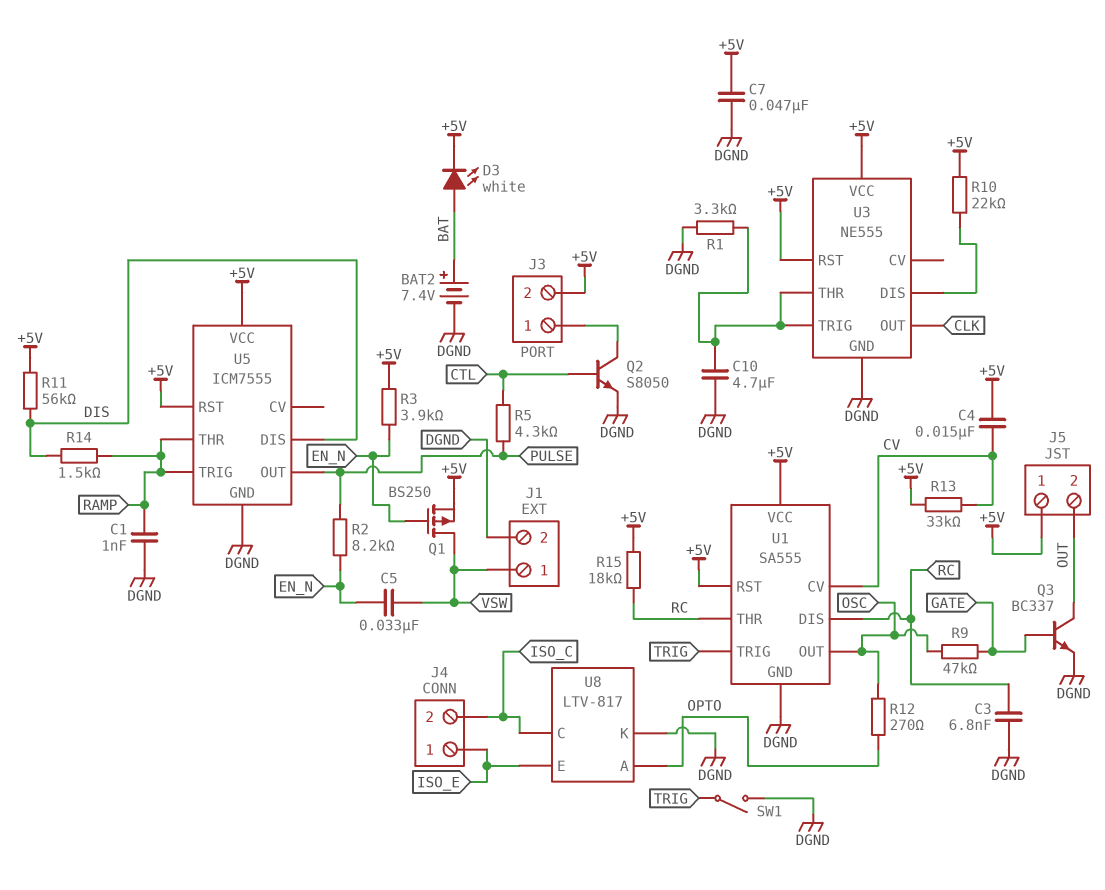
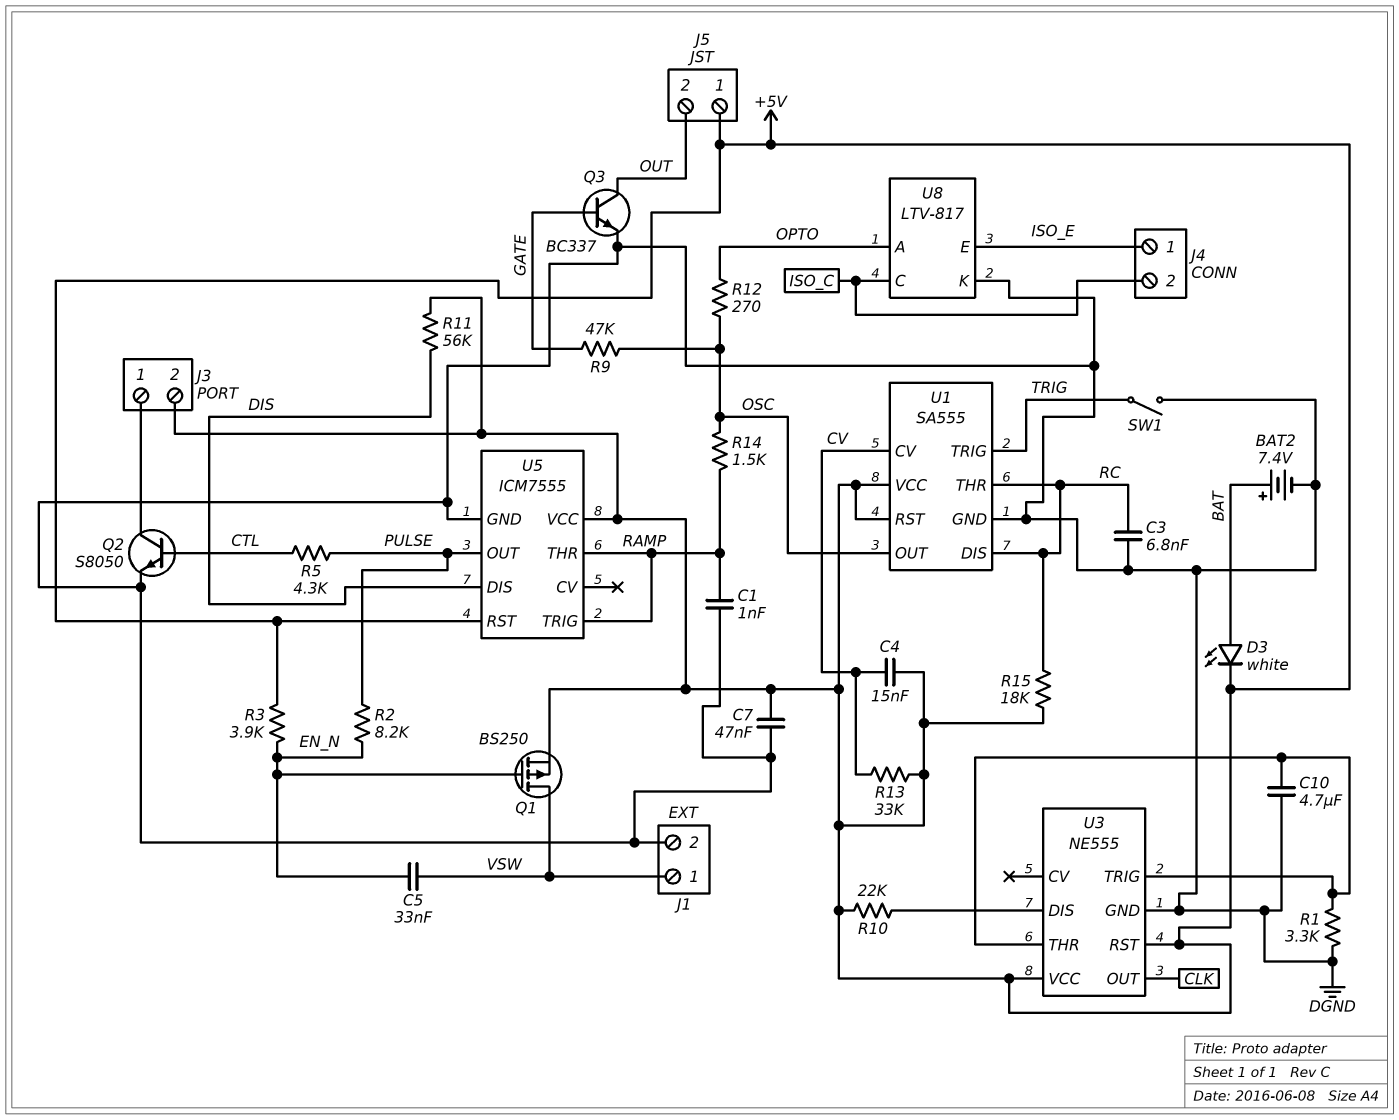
R14: 1.5k (DIS, RAMP) -> 1.5k (OSC, RAMP)

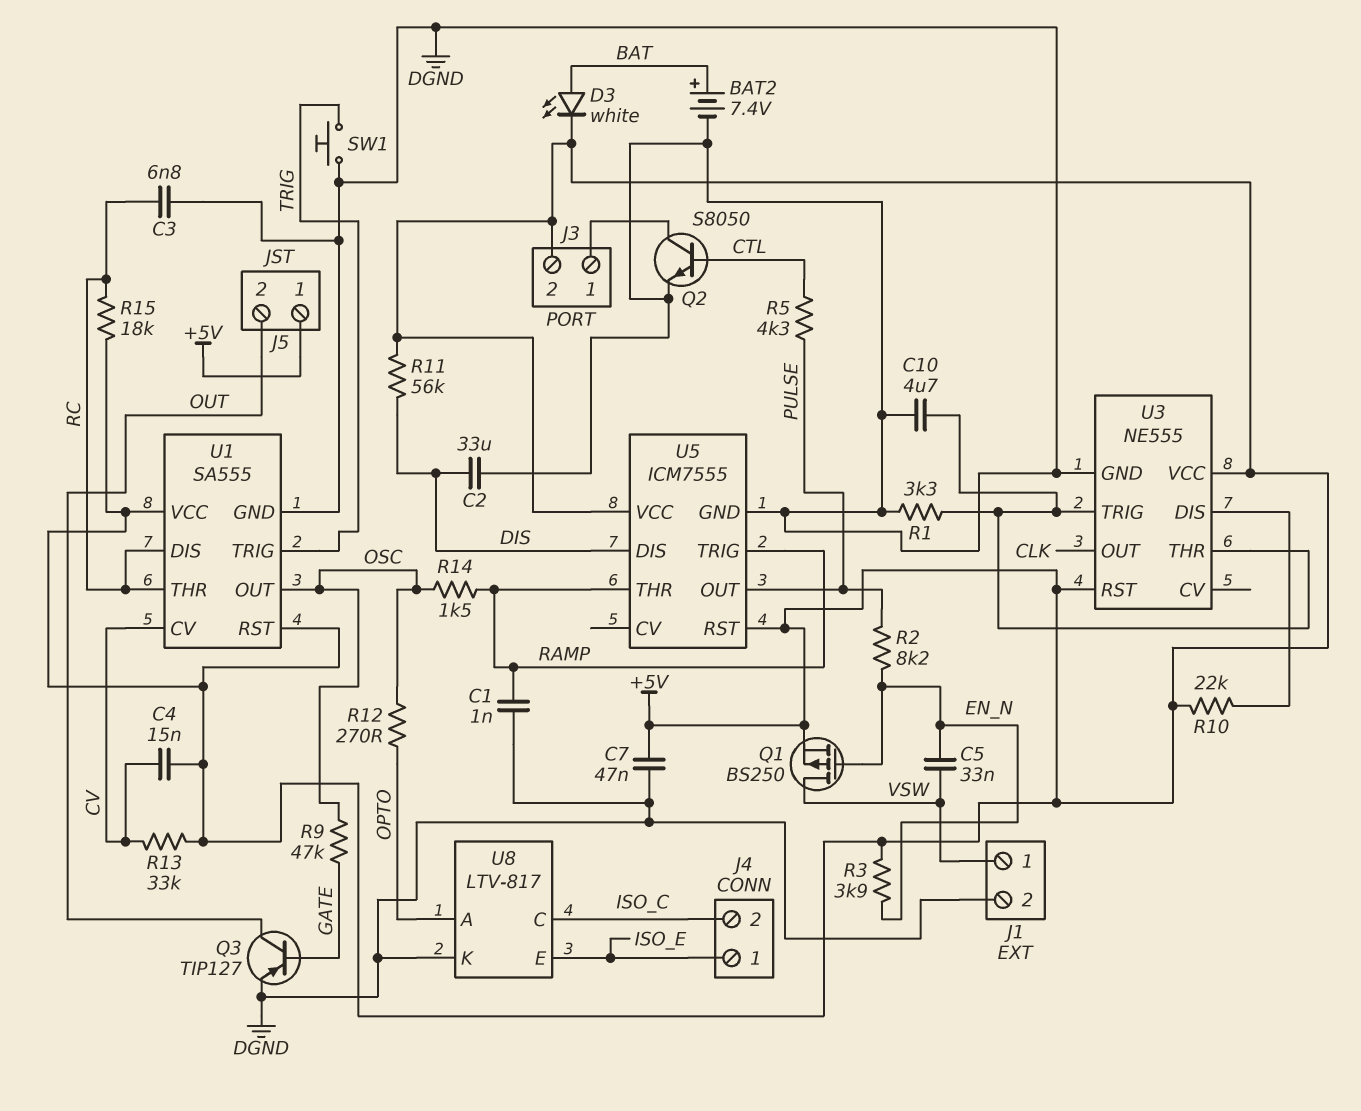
C2: none -> 33uF (DGND, DIS)
Q3: NPN BC337 (B GATE, C OUT, E DGND) -> PNP TIP127 (B GATE, C OUT, E DGND)
SW1: switch (DGND, TRIG) -> button (DGND, TRIG)

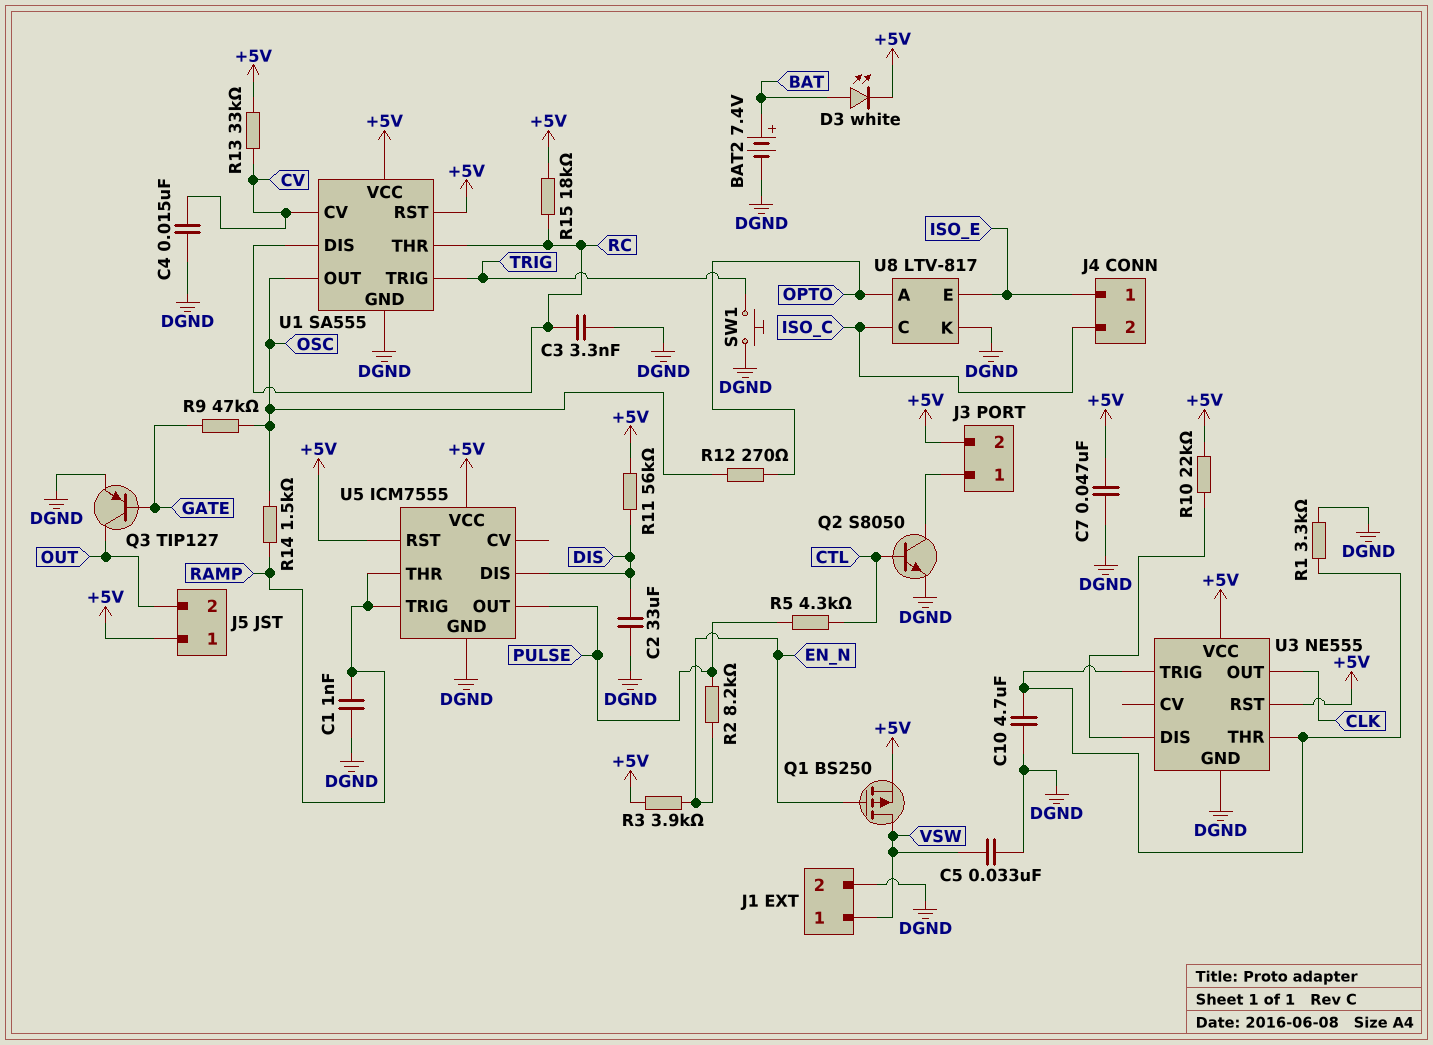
C3: 6.8nF (DGND, RC) -> 3.3nF (DGND, RC)
C4: 15nF (+5V, CV) -> 15nF (CV, DGND)
C5: 33nF (EN_N, VSW) -> 33nF (DGND, VSW)

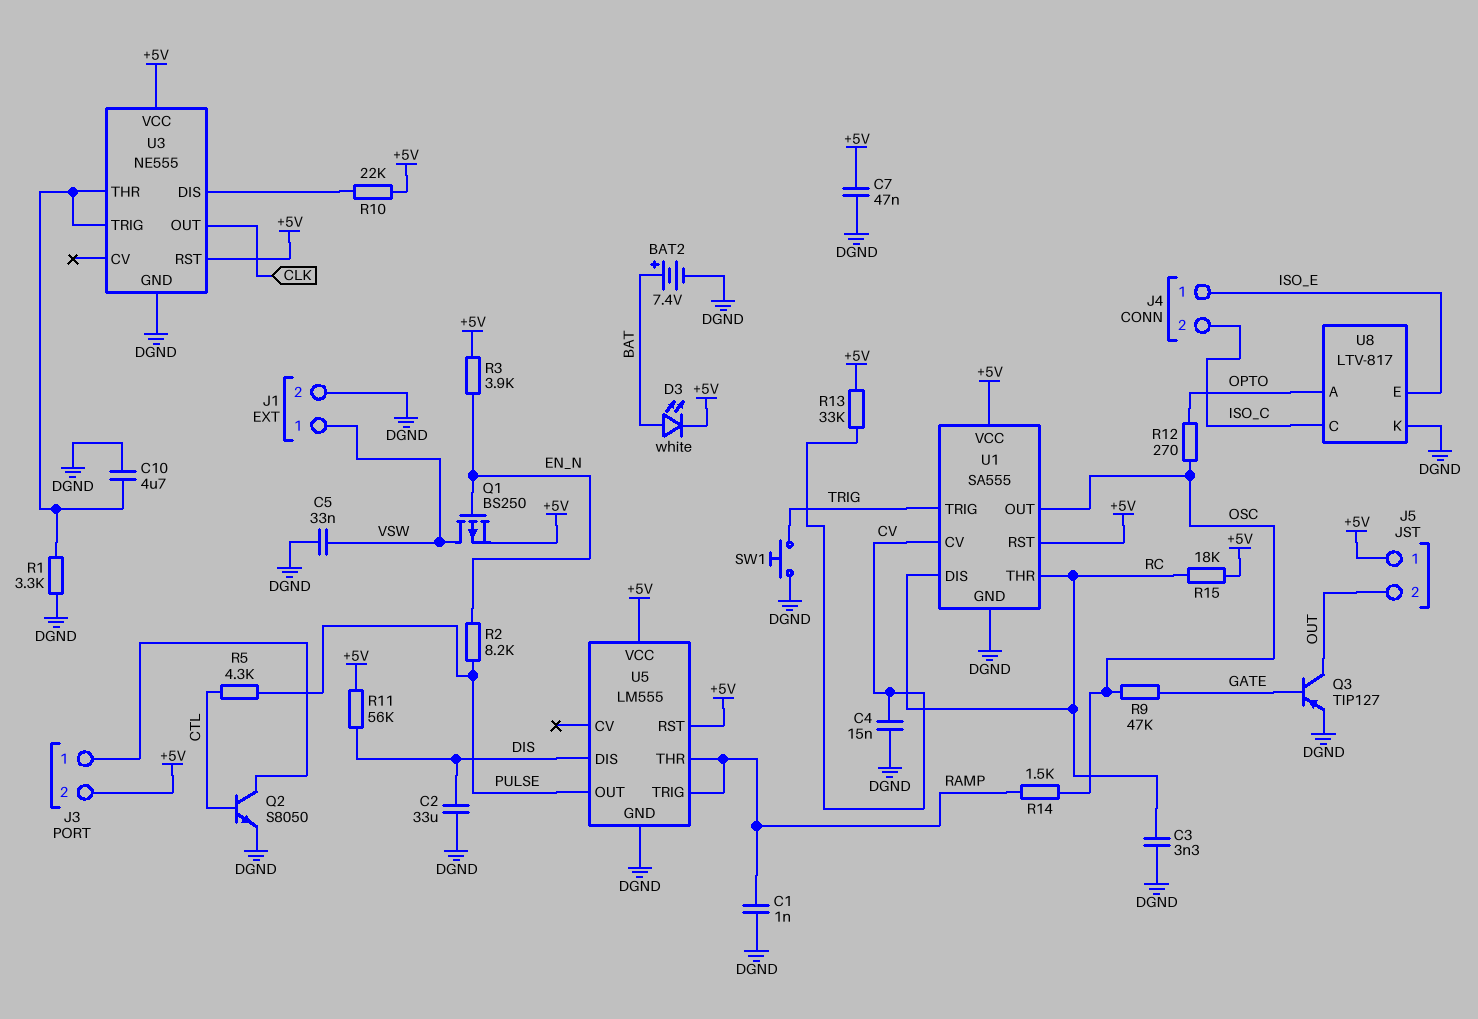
U5: ICM7555 -> LM555

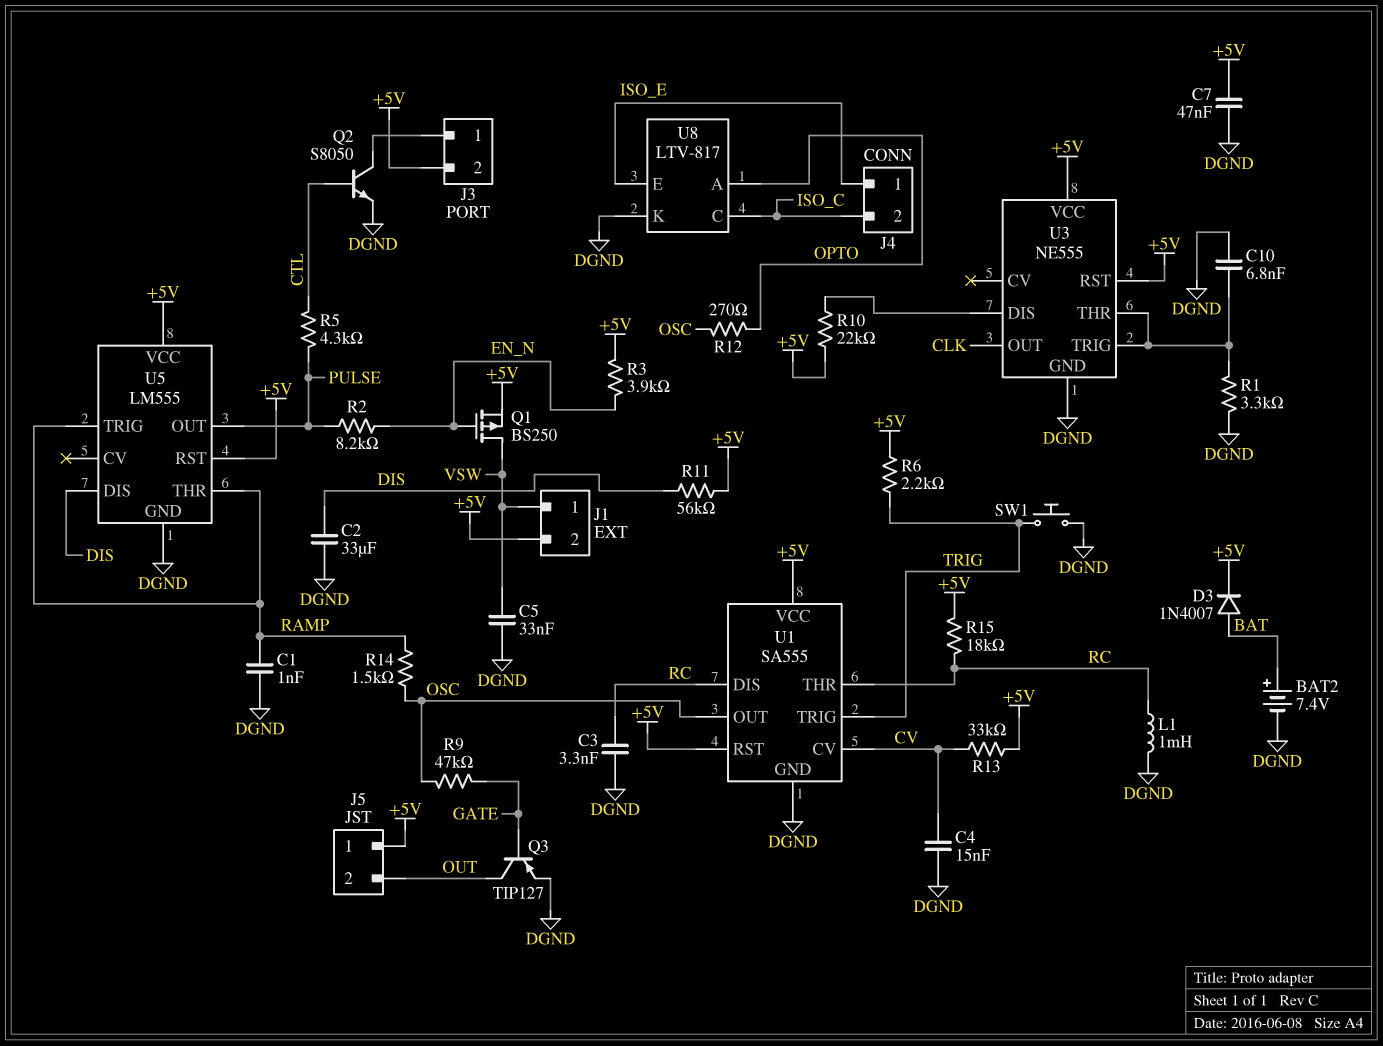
C10: 4.7uF (DGND, U3/THR) -> 6.8nF (DGND, U3/THR)
D3: LED white (A BAT, K +5V) -> diode 1N4007 (A BAT, K +5V)
J1 pin 2: DGND -> +5V
L1: none -> 1mH (DGND, RC)
R6: none -> 2.2k (+5V, TRIG)

